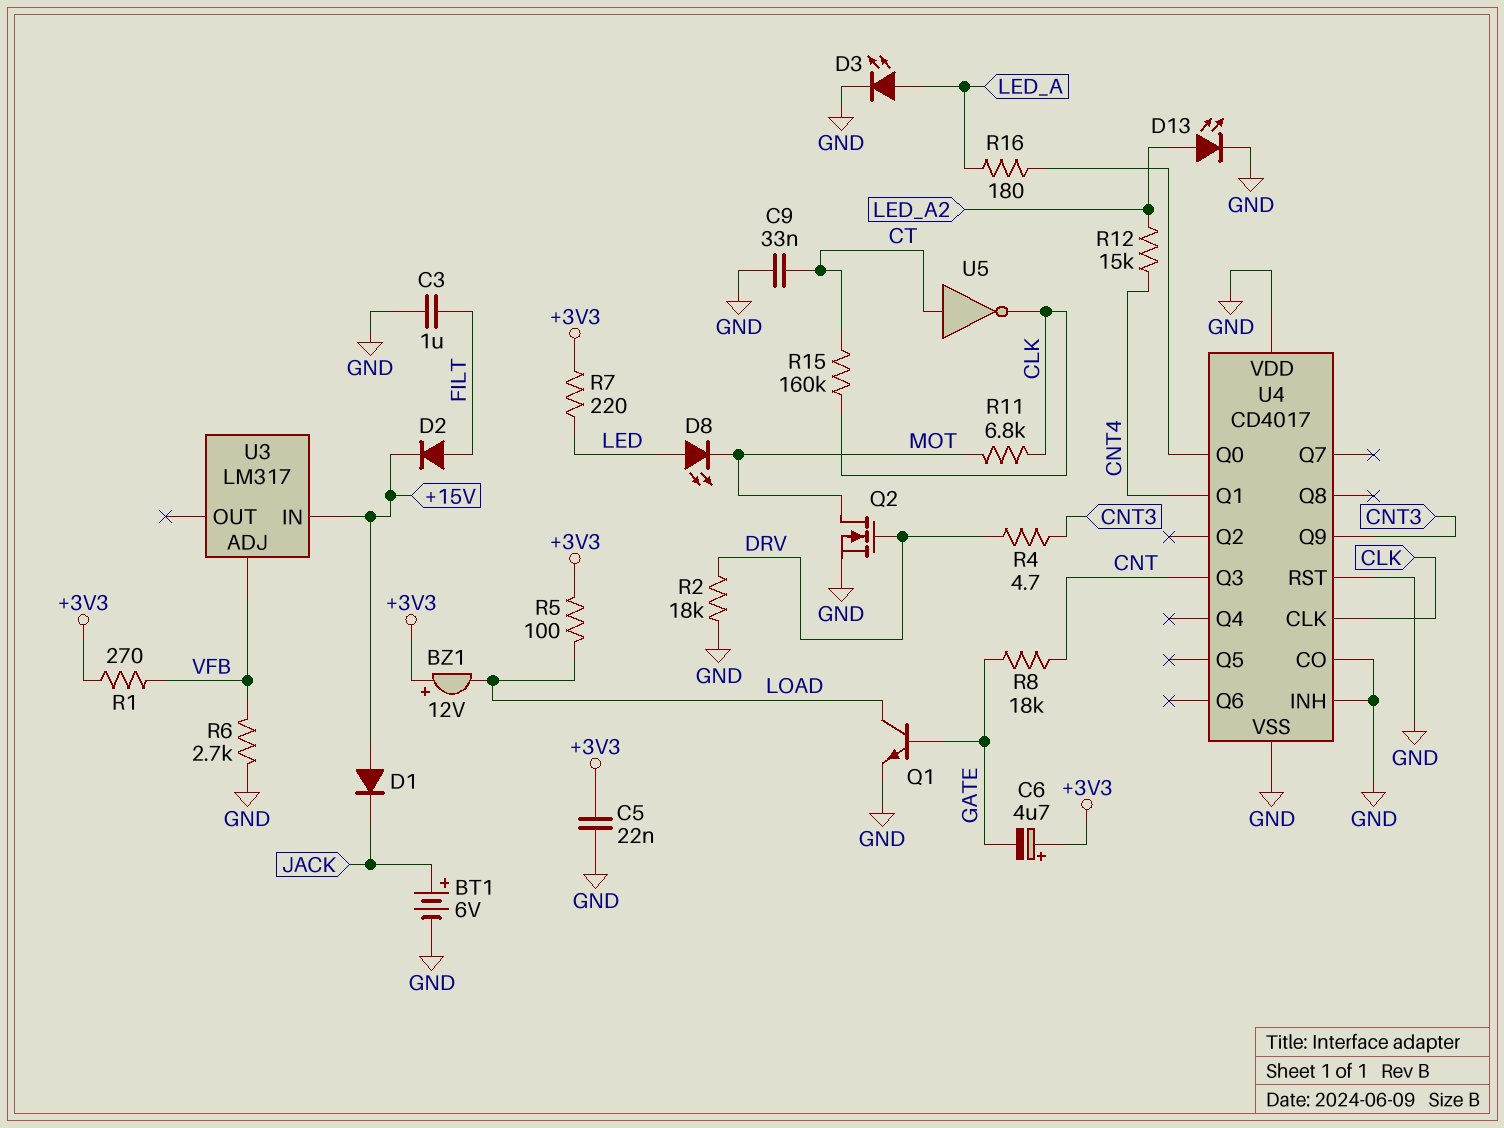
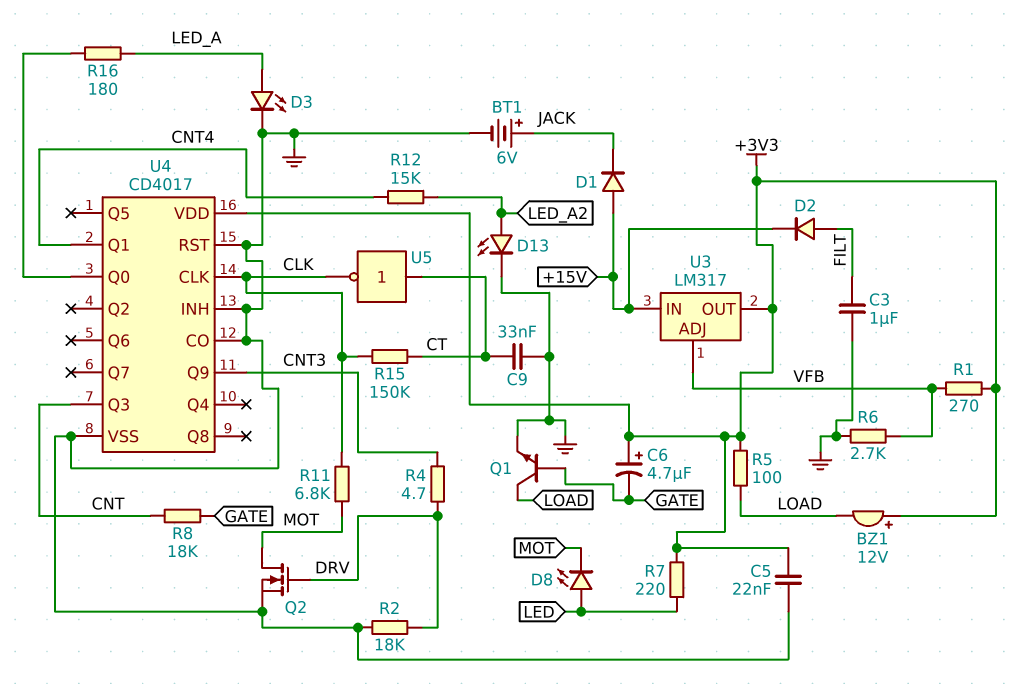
R15: 160k (CLK, CT) -> 150k (CLK, CT)
U3 pin OUT: none -> +3V3
U4 pin VDD: GND -> +3V3

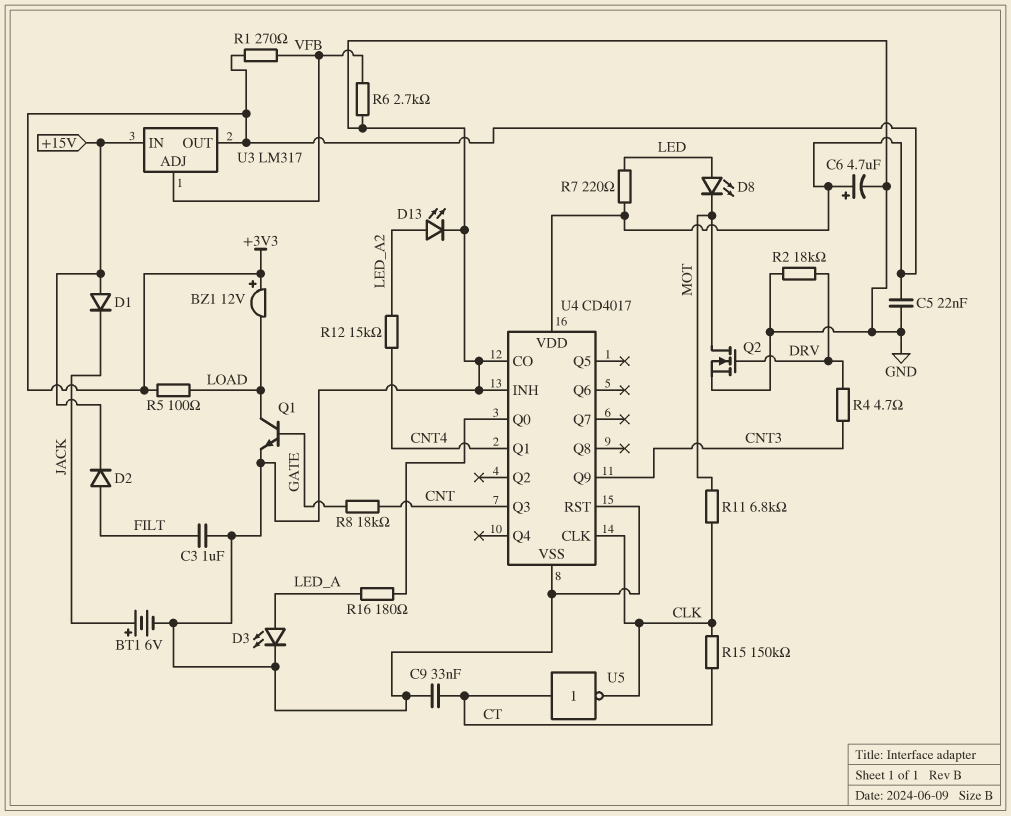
C6: 4.7uF (plus +3V3, minus GATE) -> 4.7uF (plus +3V3, minus GND)

